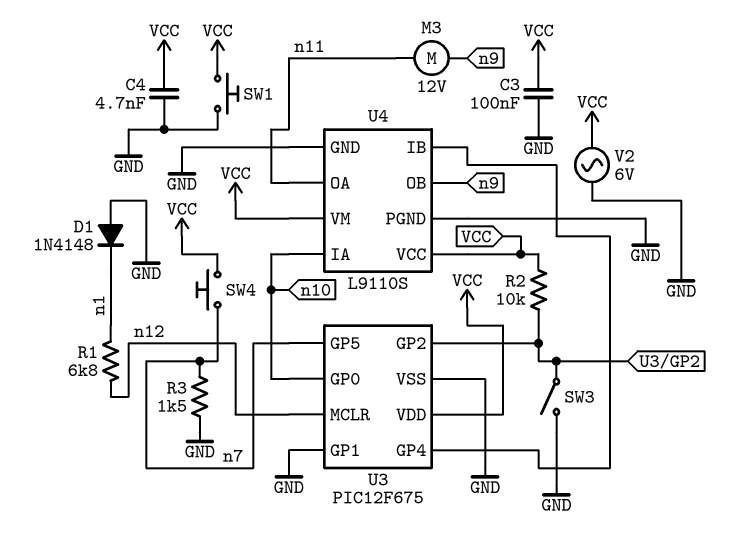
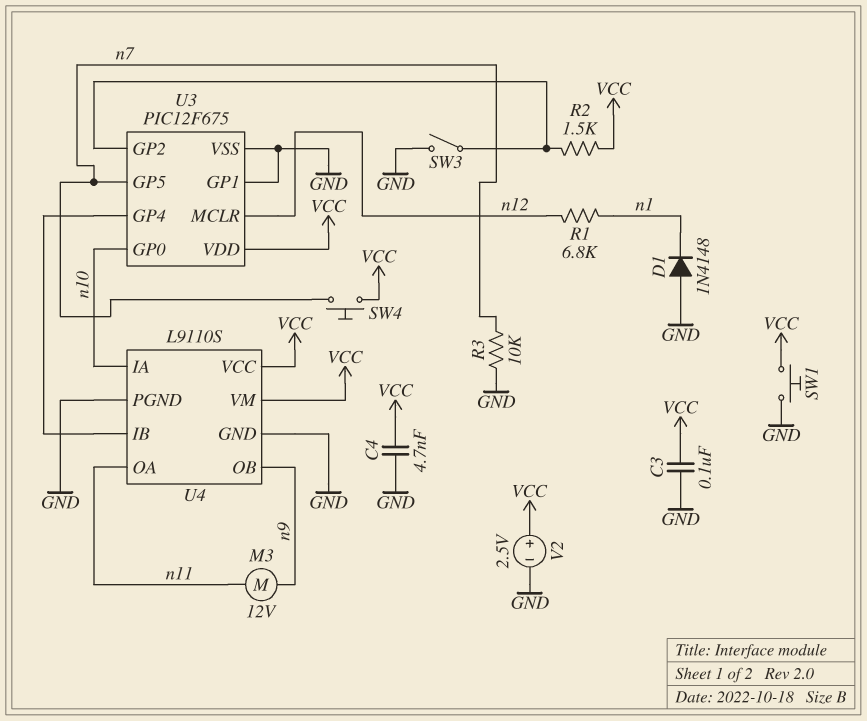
R2: 10k (U3/GP2, VCC) -> 1.5k (U3/GP2, VCC)
R3: 1.5k (GND, n7) -> 10k (GND, n7)
V2: AC 6V (GND, VCC) -> 2.5V (plus VCC, minus GND)

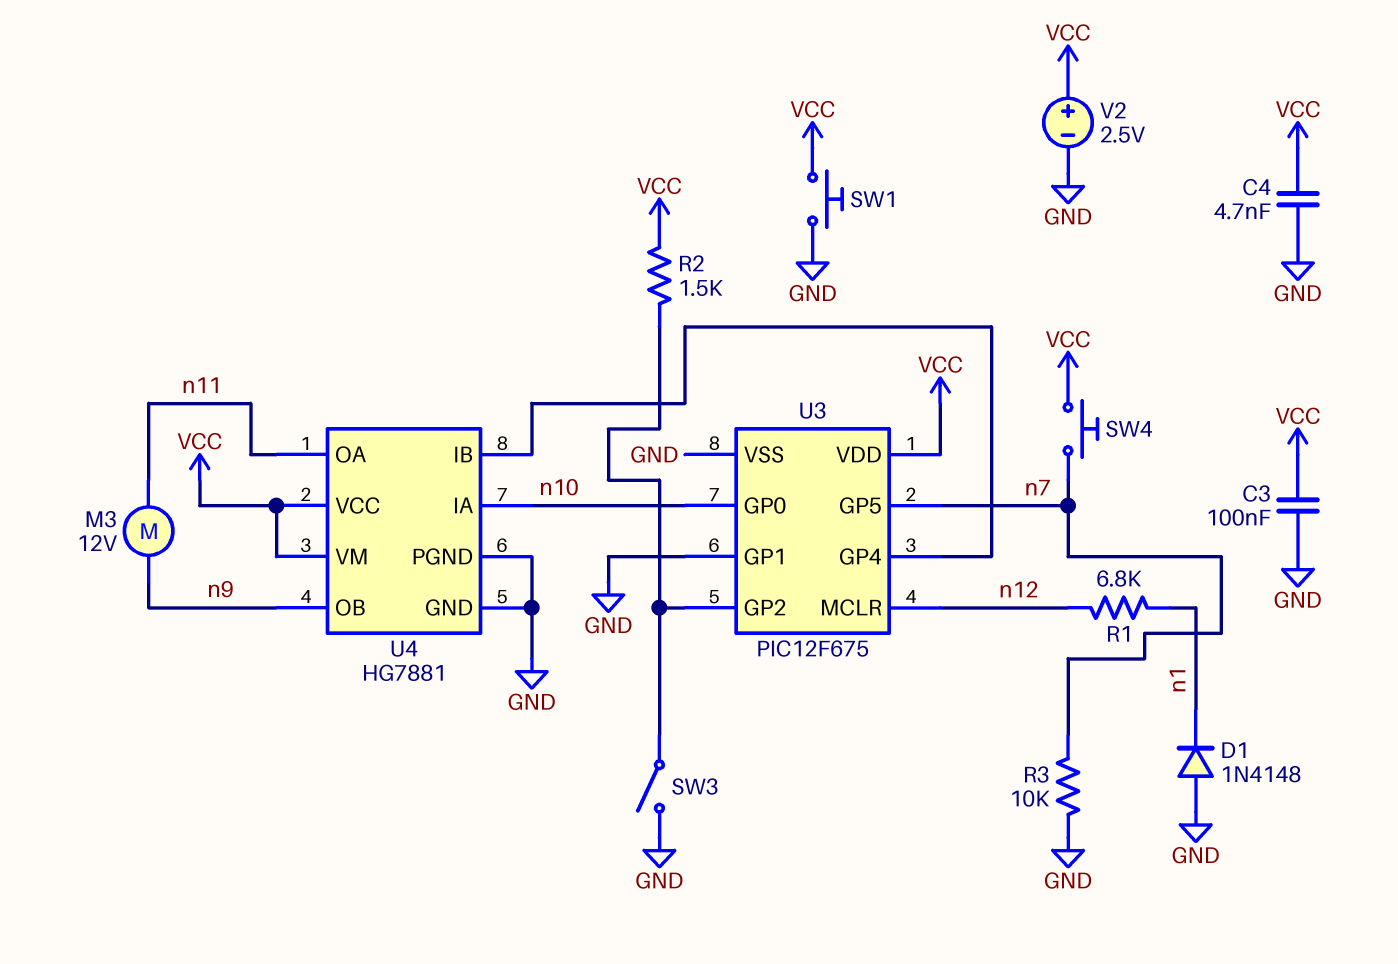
U4: L9110S -> HG7881

